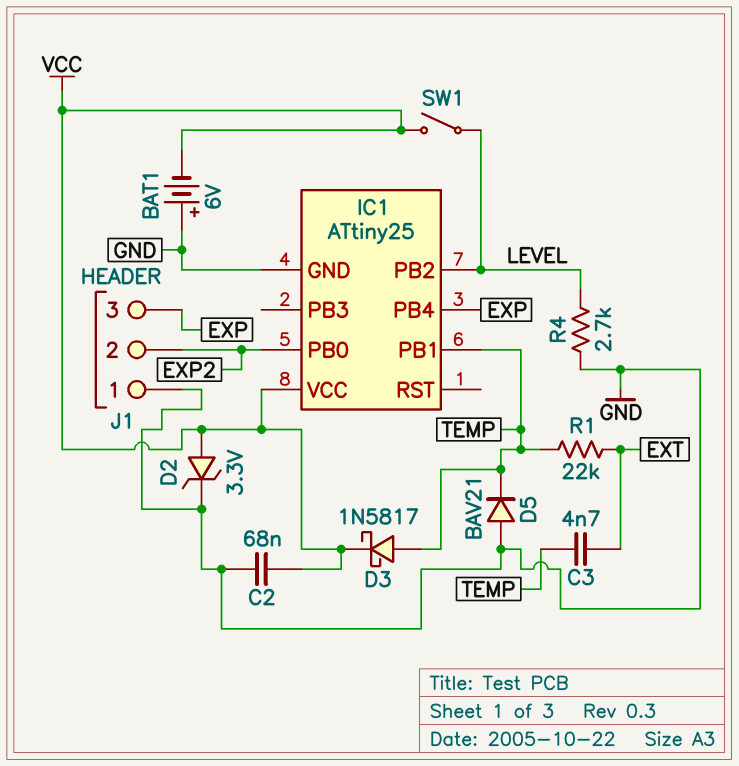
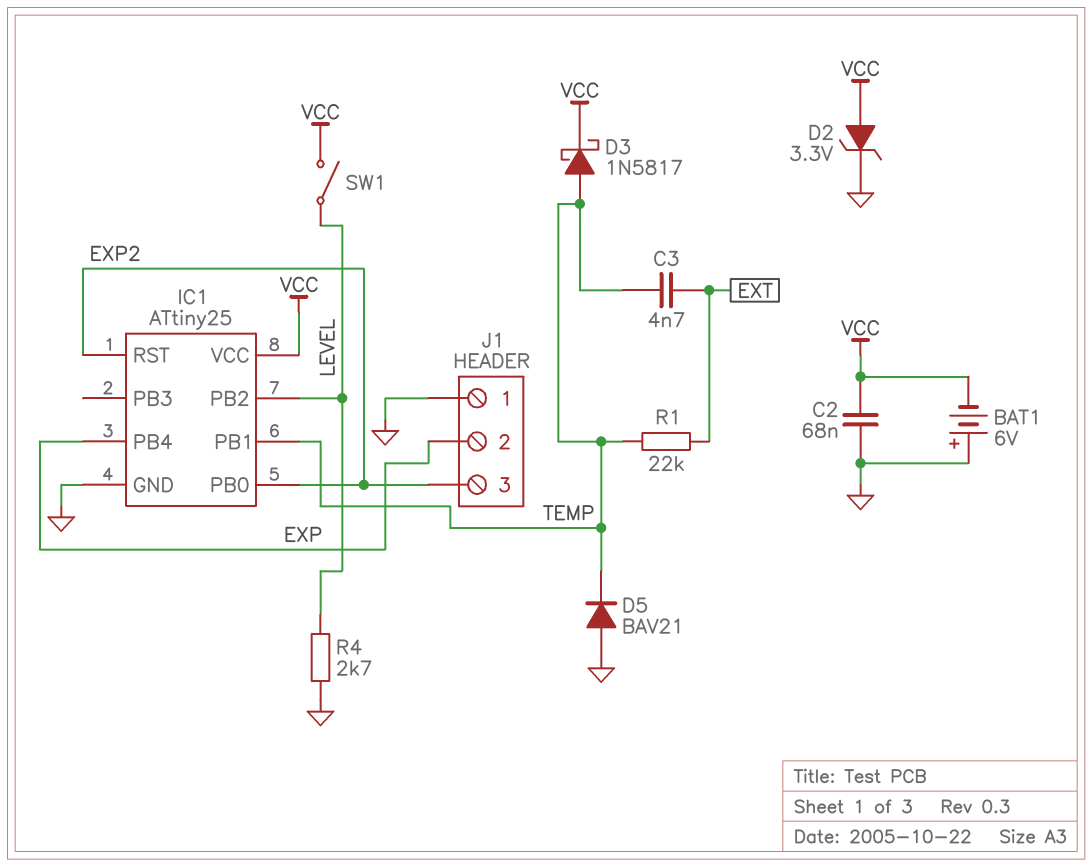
IC1 pin RST: none -> EXP2
J1 pin 2: EXP2 -> EXP
J1 pin 3: EXP -> EXP2

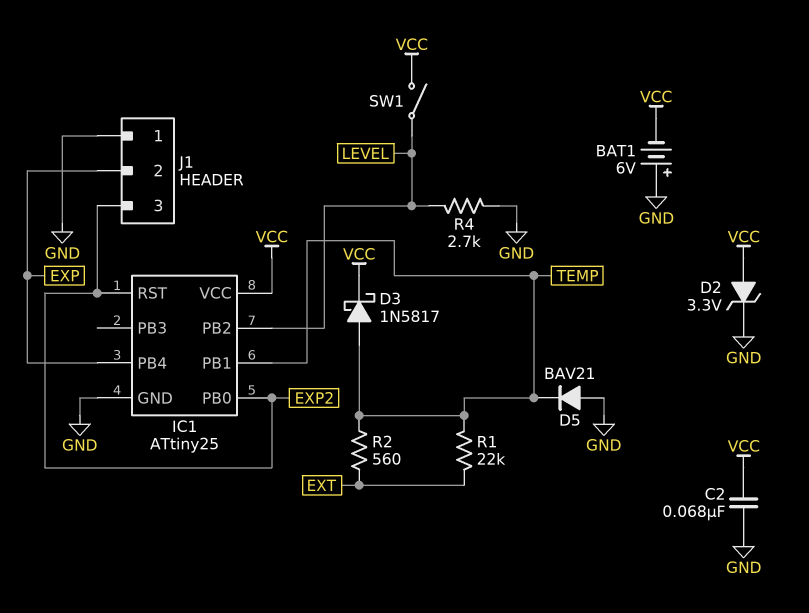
C3: 4.7nF (EXT, TEMP) -> none
R2: none -> 560 (EXT, TEMP)

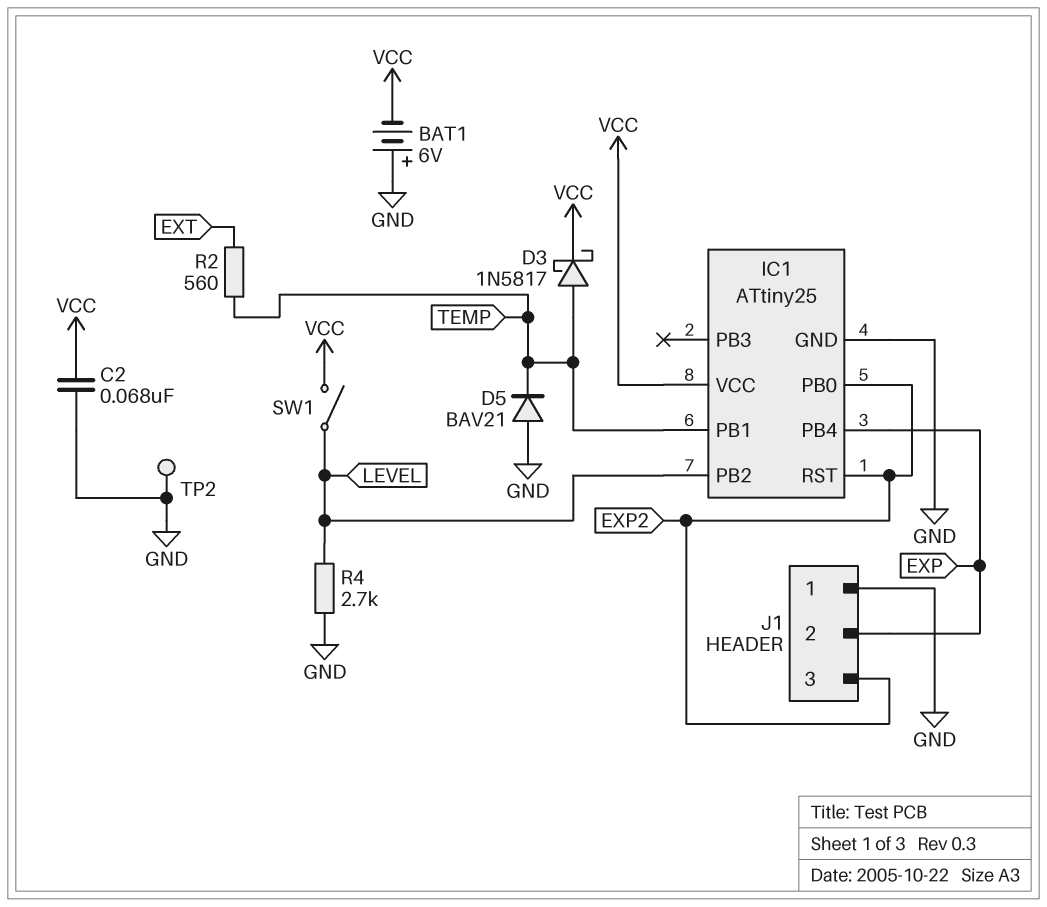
D2: zener 3.3V (A VCC, K GND) -> none
R1: 22k (EXT, TEMP) -> none
TP2: none -> test point (GND)

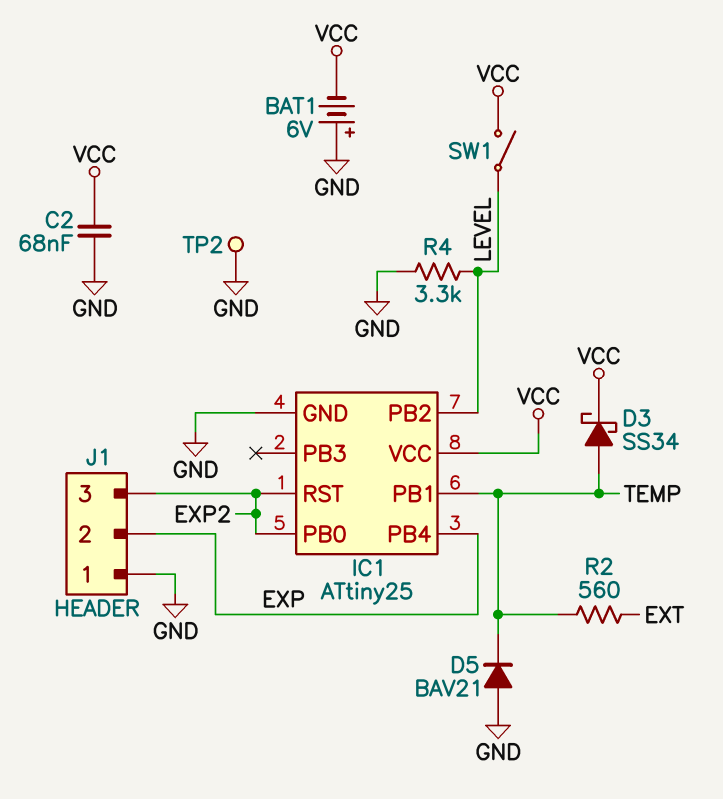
D3: schottky 1N5817 (A TEMP, K VCC) -> schottky SS34 (A TEMP, K VCC)
R4: 2.7k (GND, LEVEL) -> 3.3k (GND, LEVEL)

